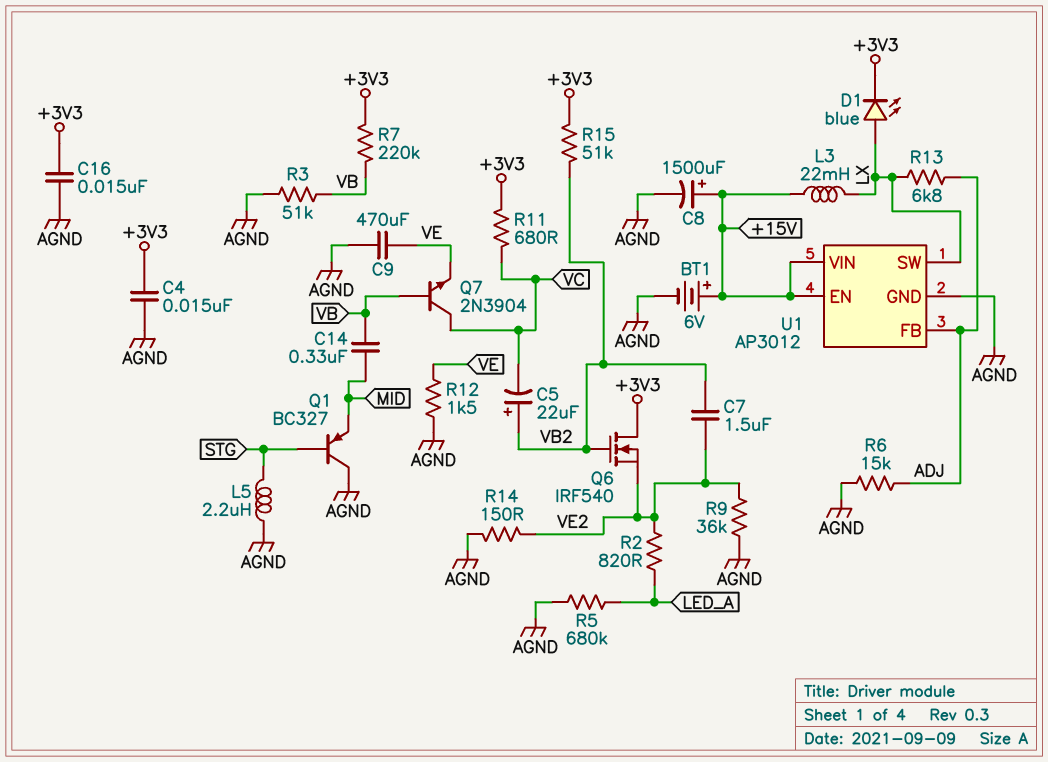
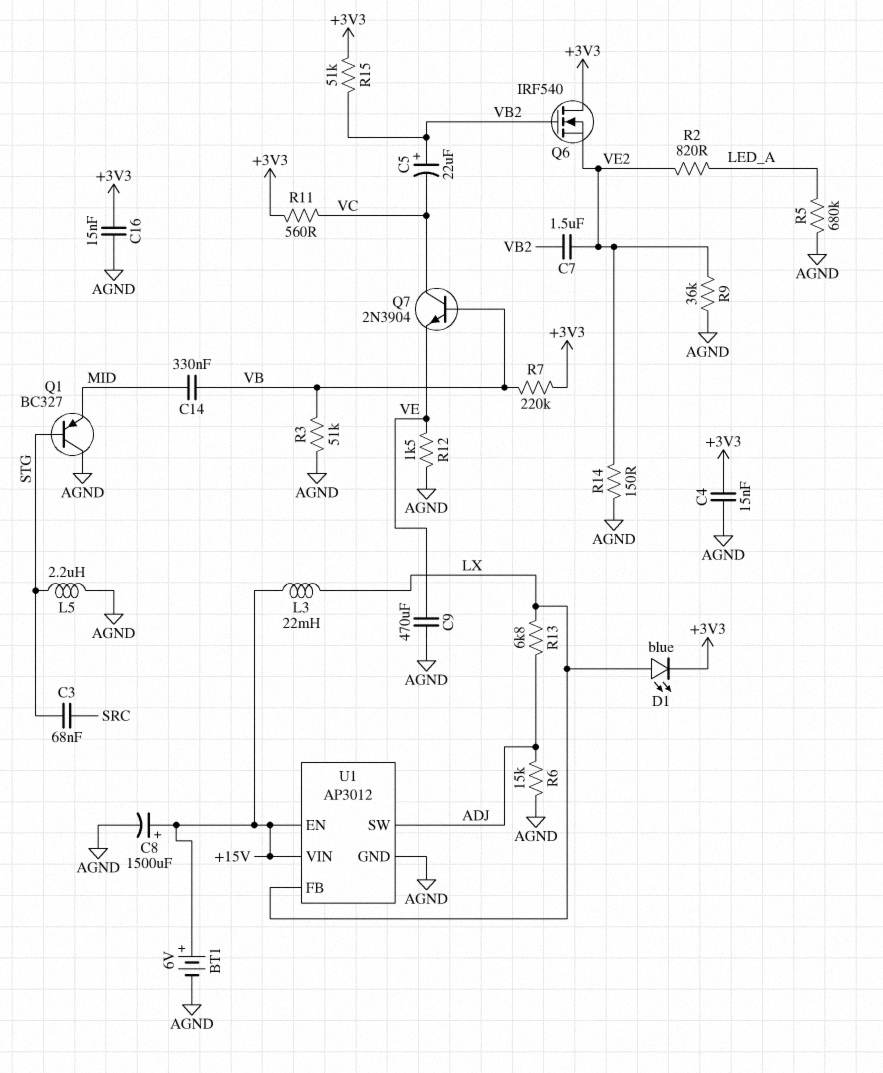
C3: none -> 68nF (SRC, STG)
R11: 680 (+3V3, VC) -> 560 (+3V3, VC)
U1 pin FB: ADJ -> LX
U1 pin SW: LX -> ADJ

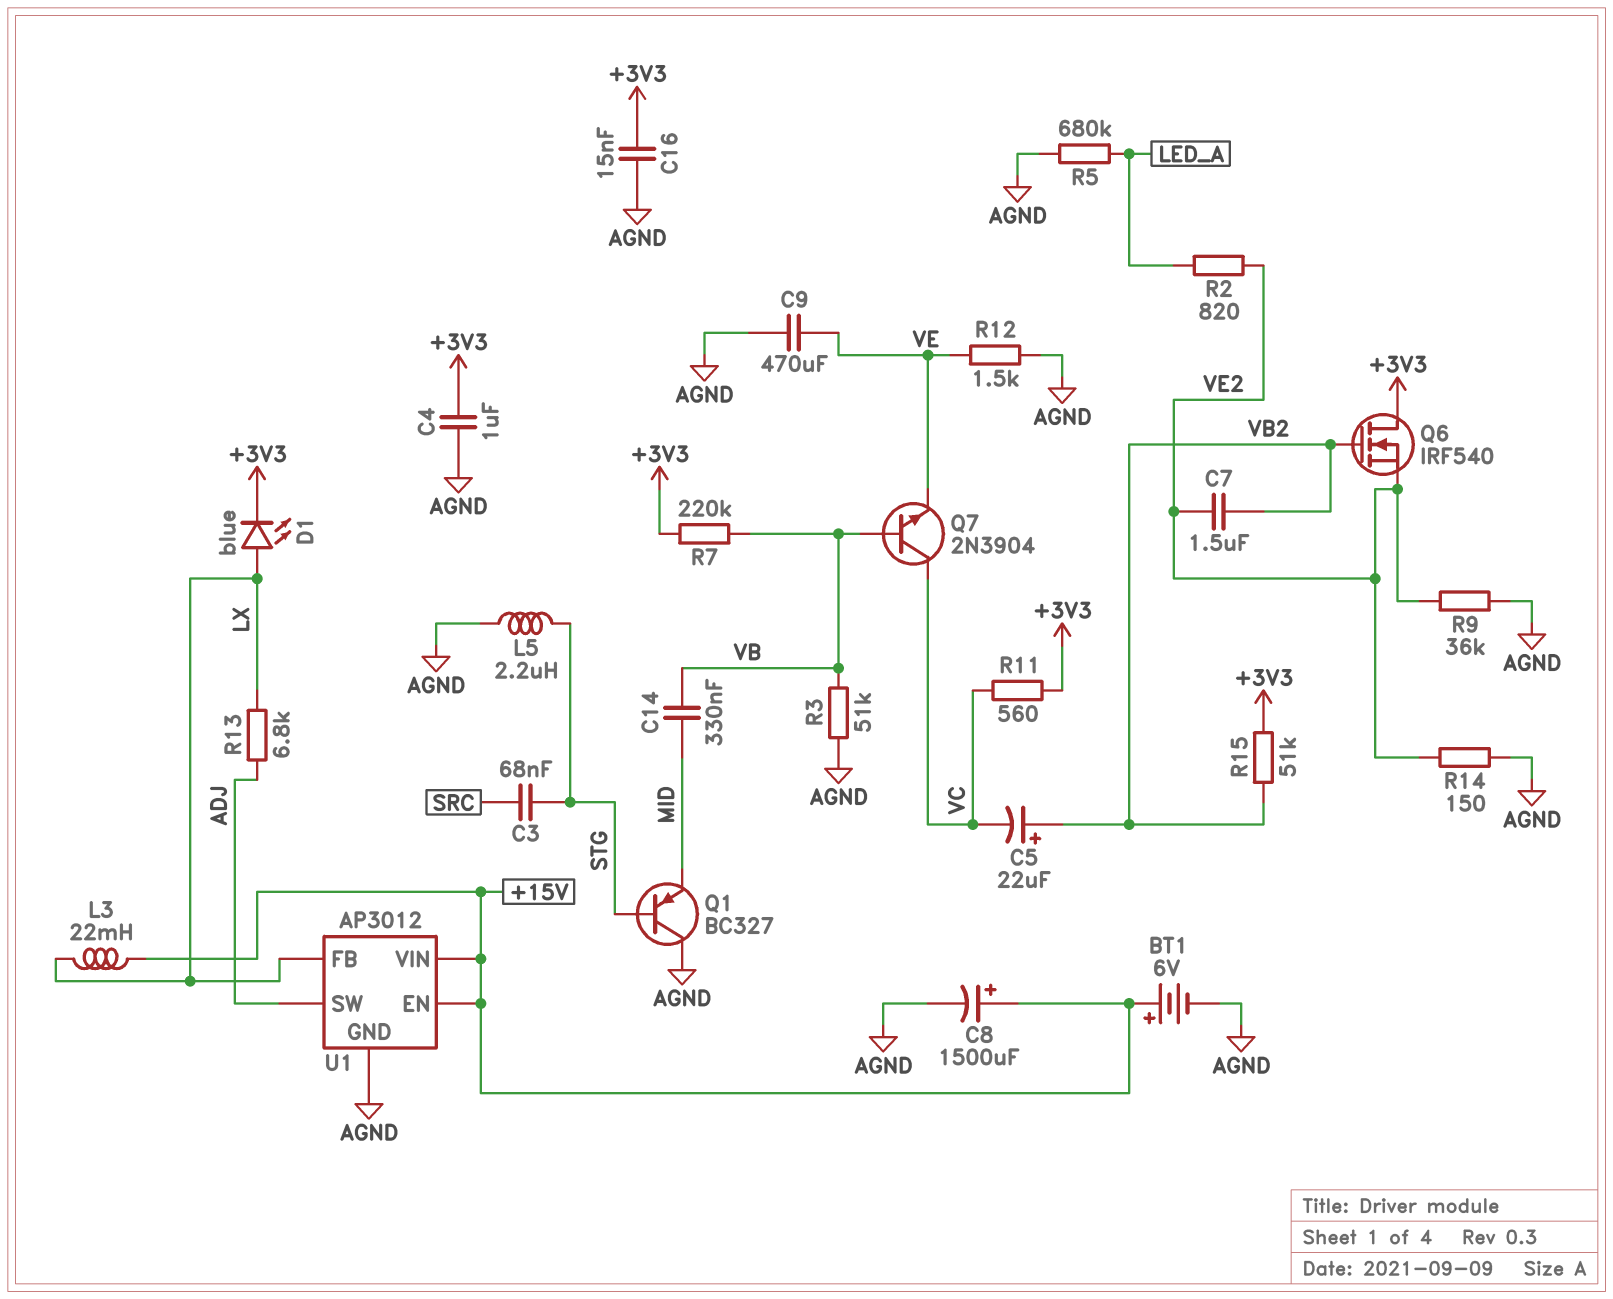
C4: 15nF (+3V3, AGND) -> 1uF (+3V3, AGND)
R6: 15k (ADJ, AGND) -> none

